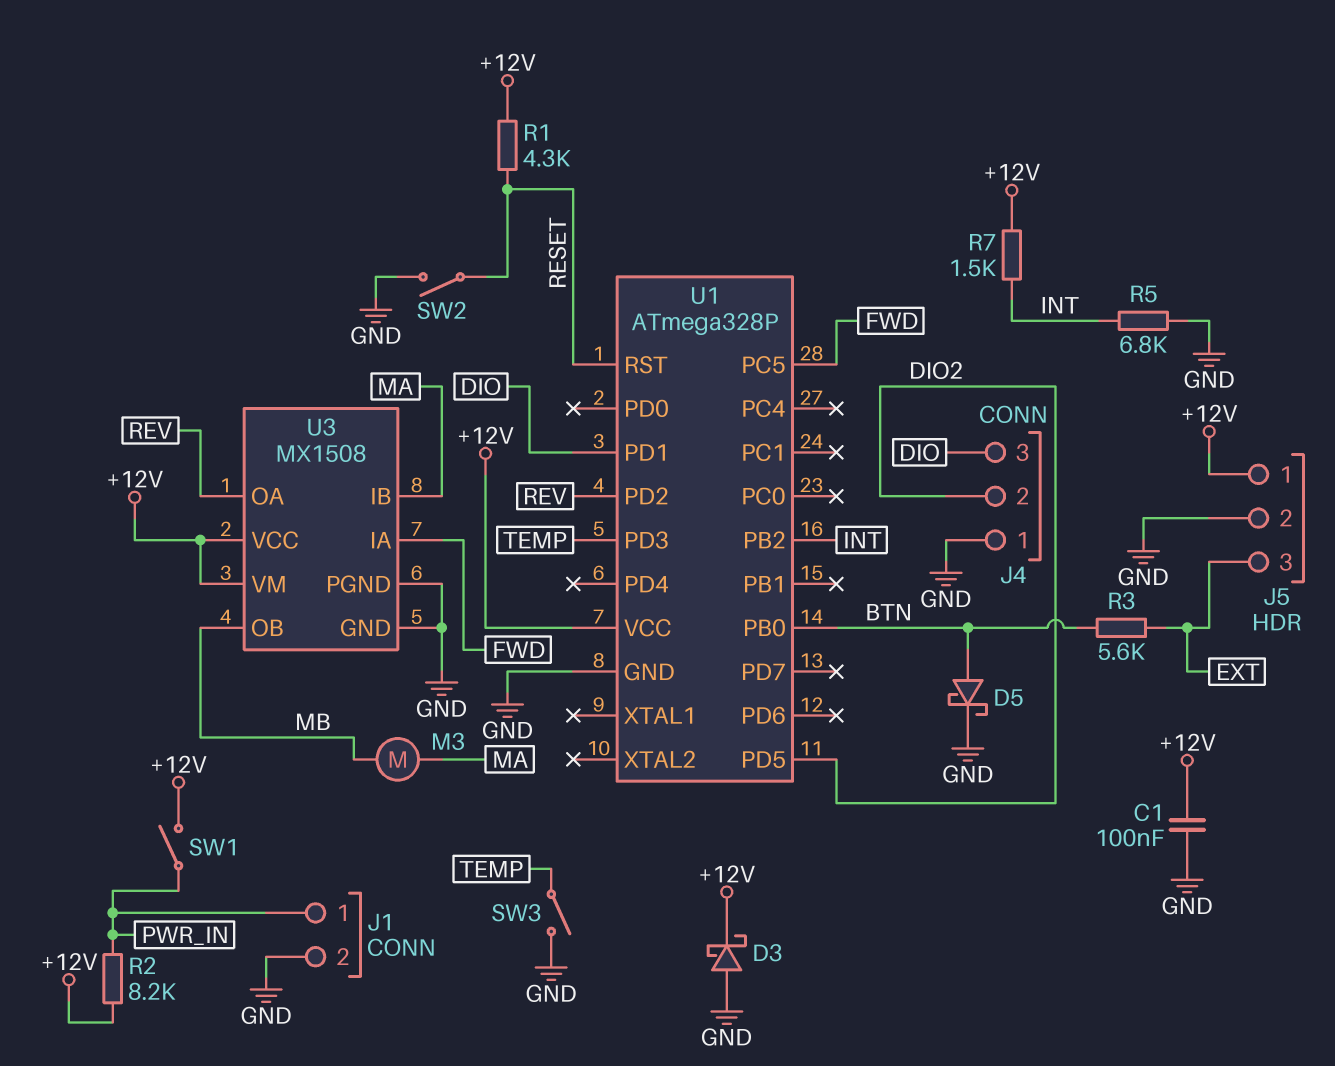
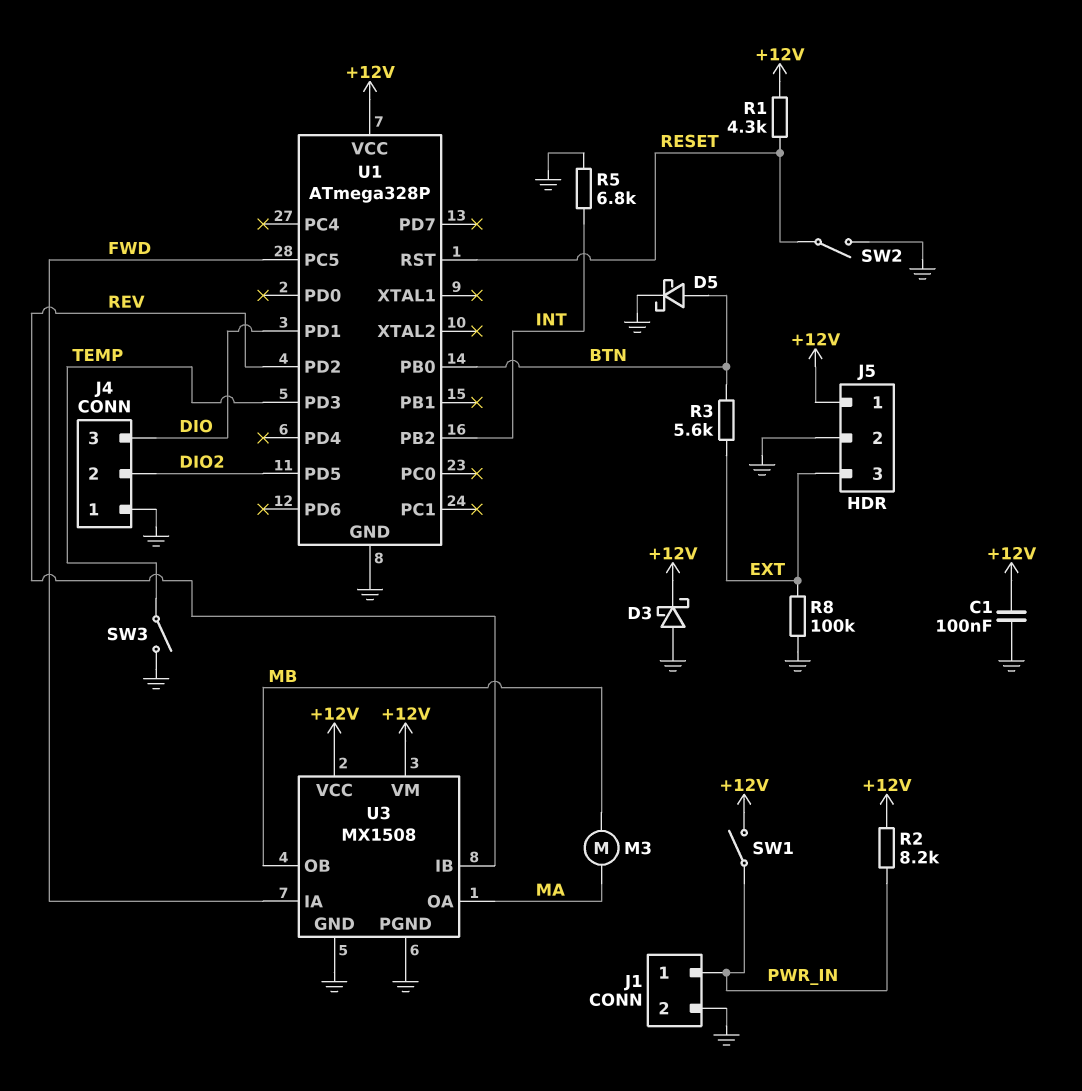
R7: 1.5k (+12V, INT) -> none
R8: none -> 100k (EXT, GND)
U3 pin IB: MA -> REV
U3 pin OA: REV -> MA

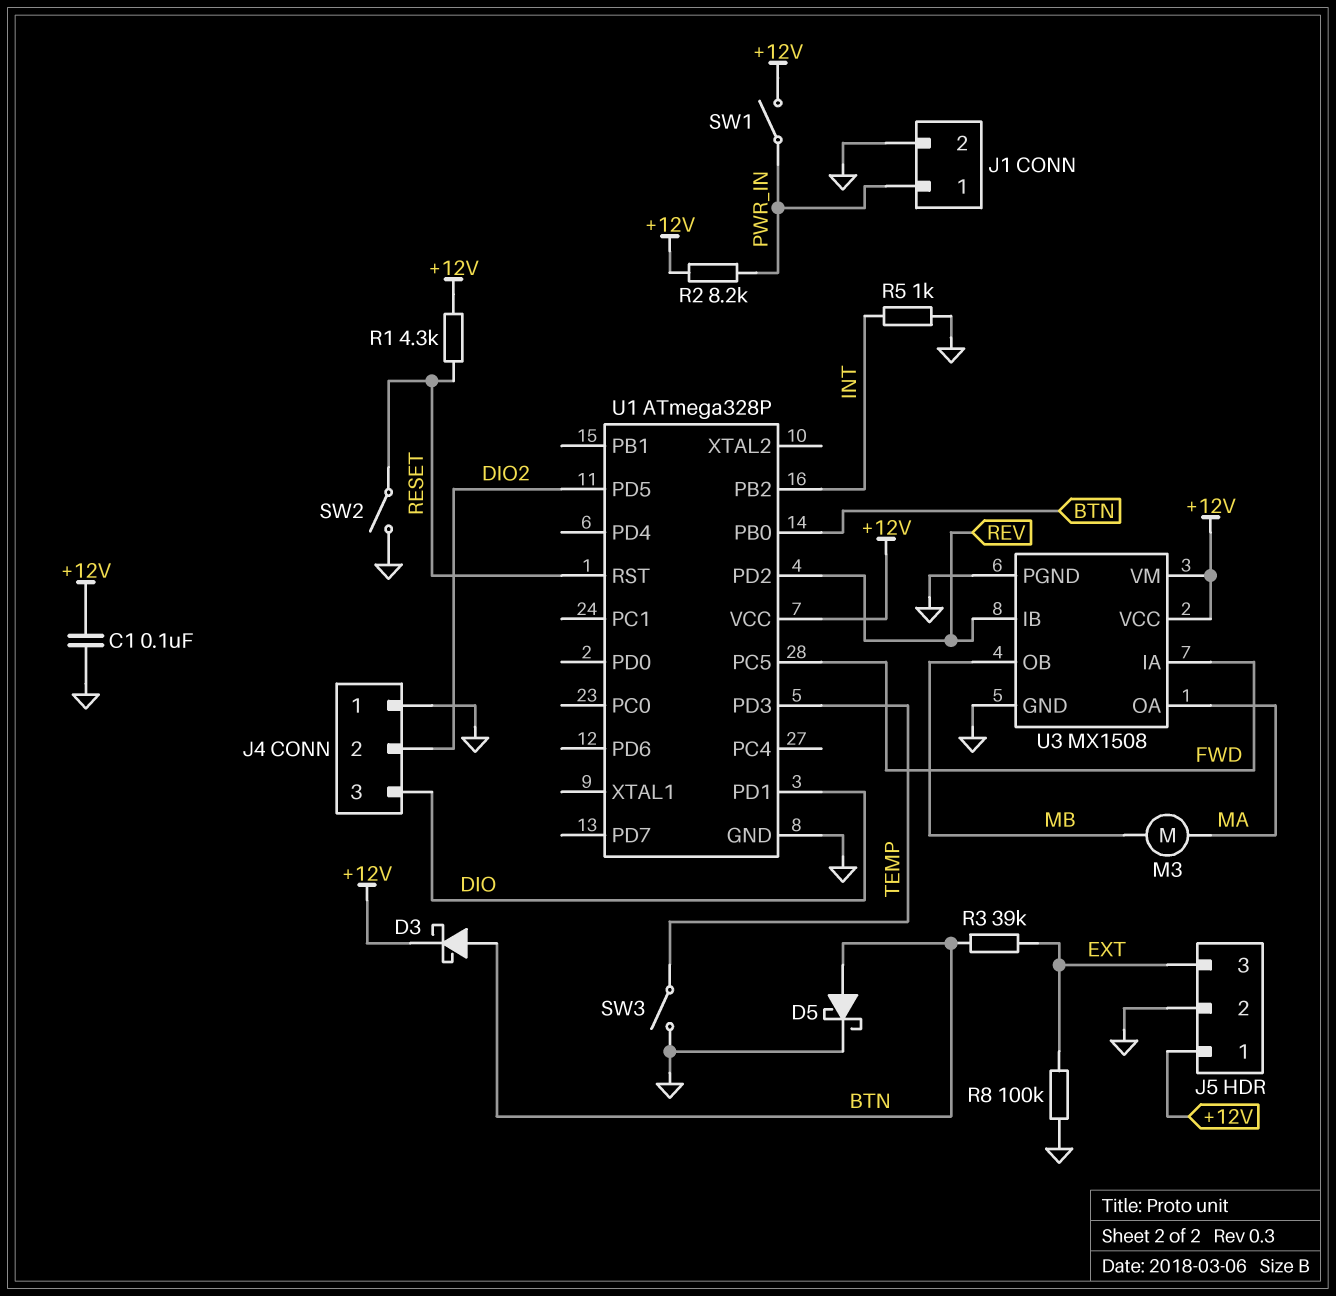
D3: schottky (A GND, K +12V) -> schottky (A BTN, K +12V)
R3: 5.6k (BTN, EXT) -> 39k (BTN, EXT)
R5: 6.8k (GND, INT) -> 1k (GND, INT)

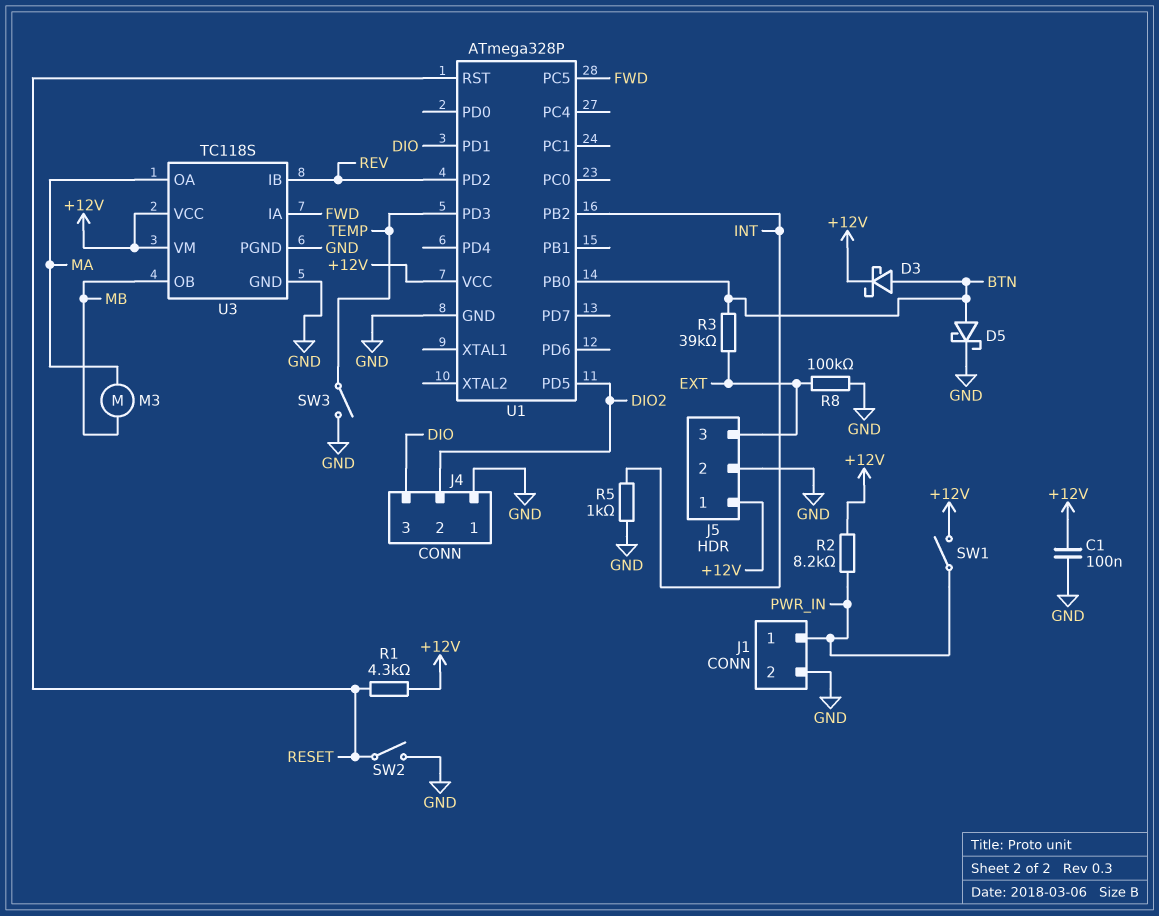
U3: MX1508 -> TC118S

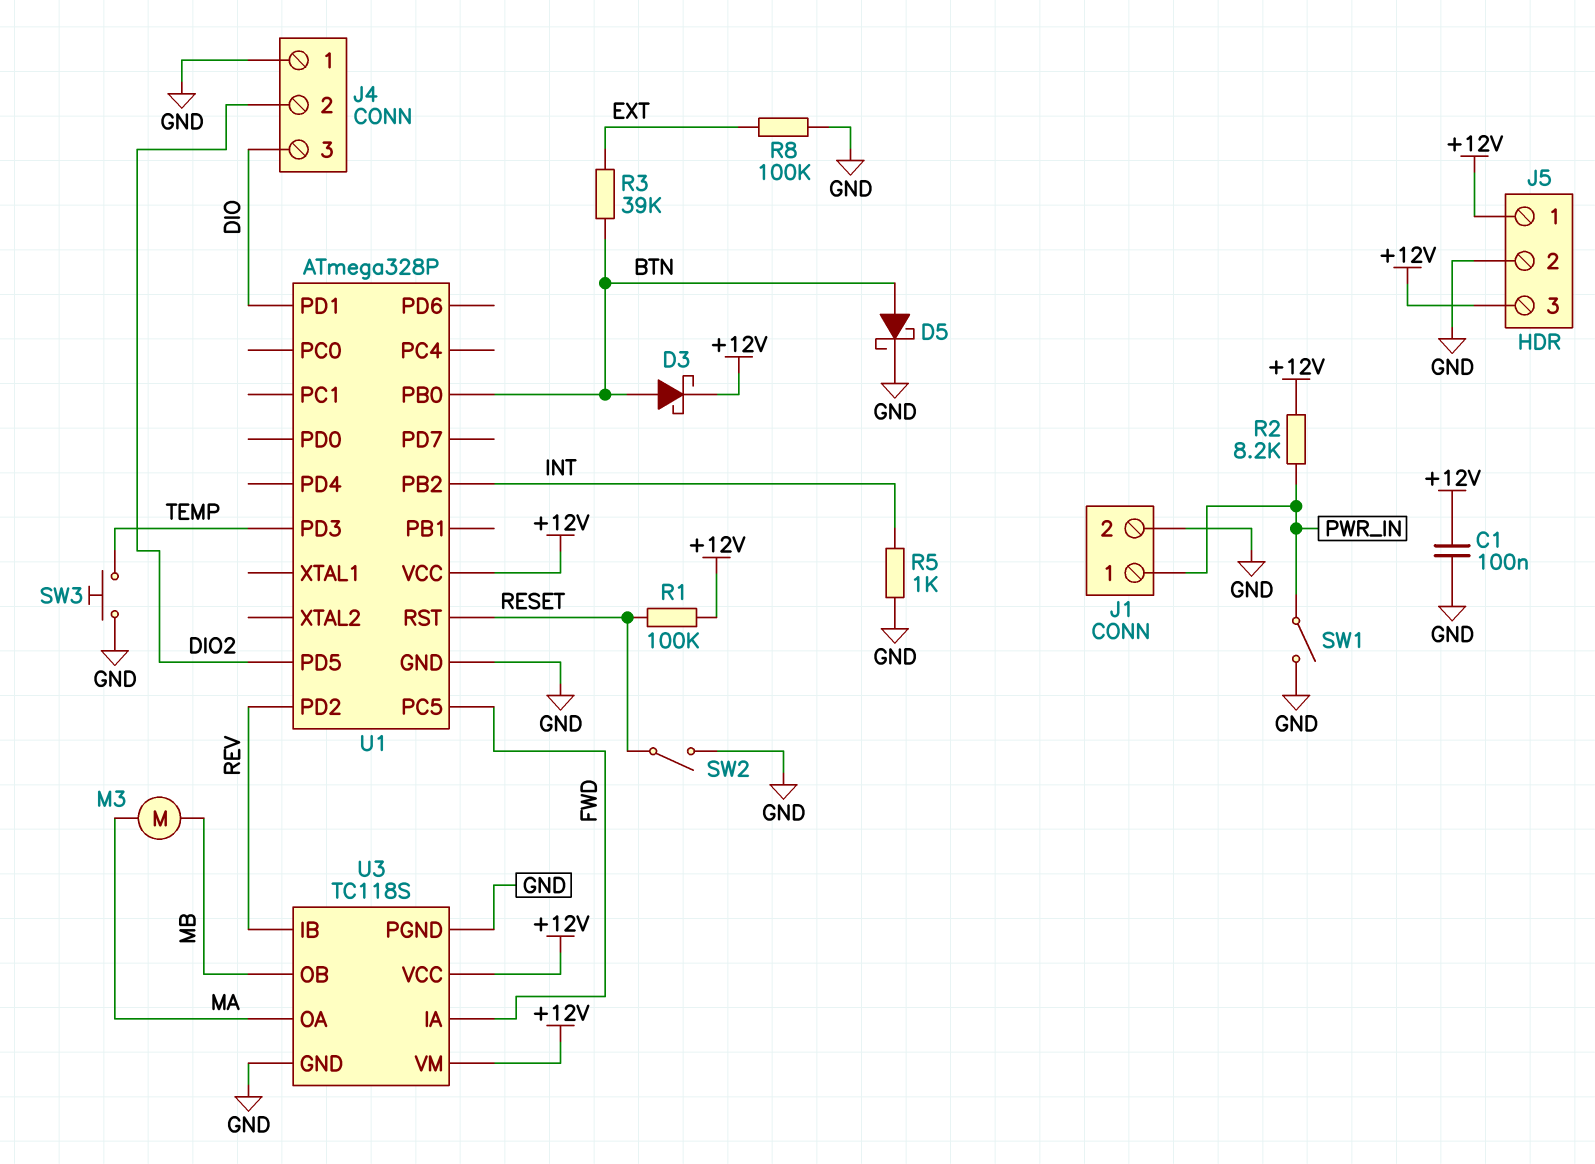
J5 pin 3: EXT -> +12V
R1: 4.3k (+12V, RESET) -> 100k (+12V, RESET)
SW1: switch (+12V, PWR_IN) -> switch (GND, PWR_IN)
SW3: switch (GND, TEMP) -> button (GND, TEMP)

